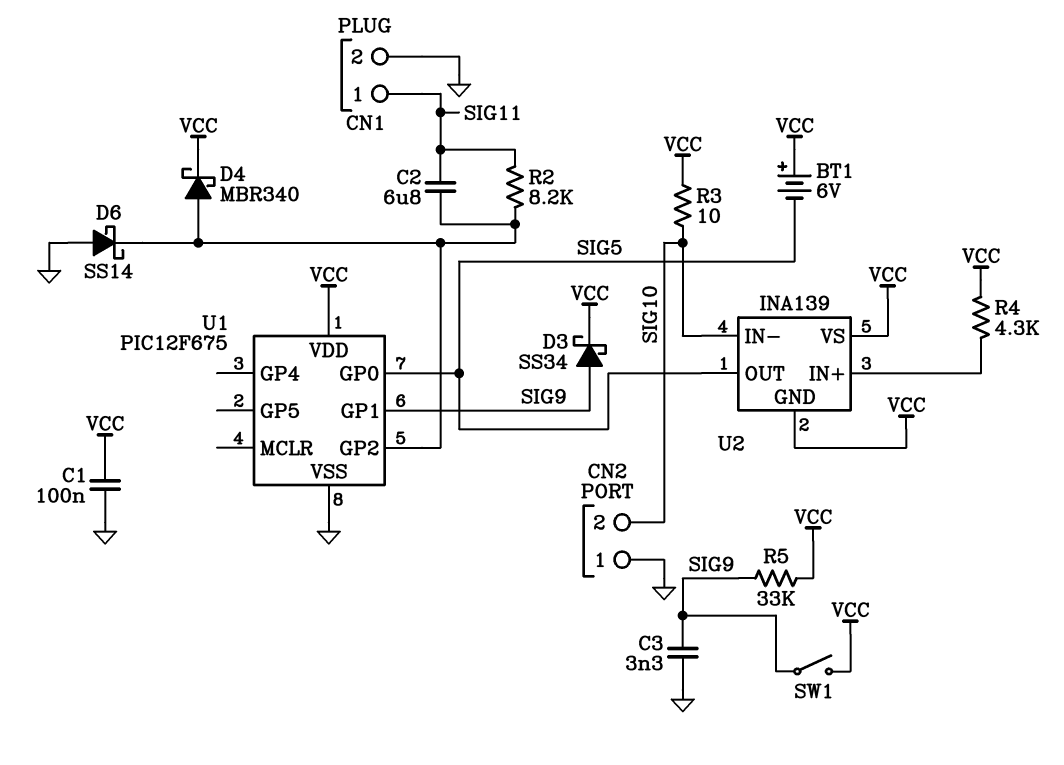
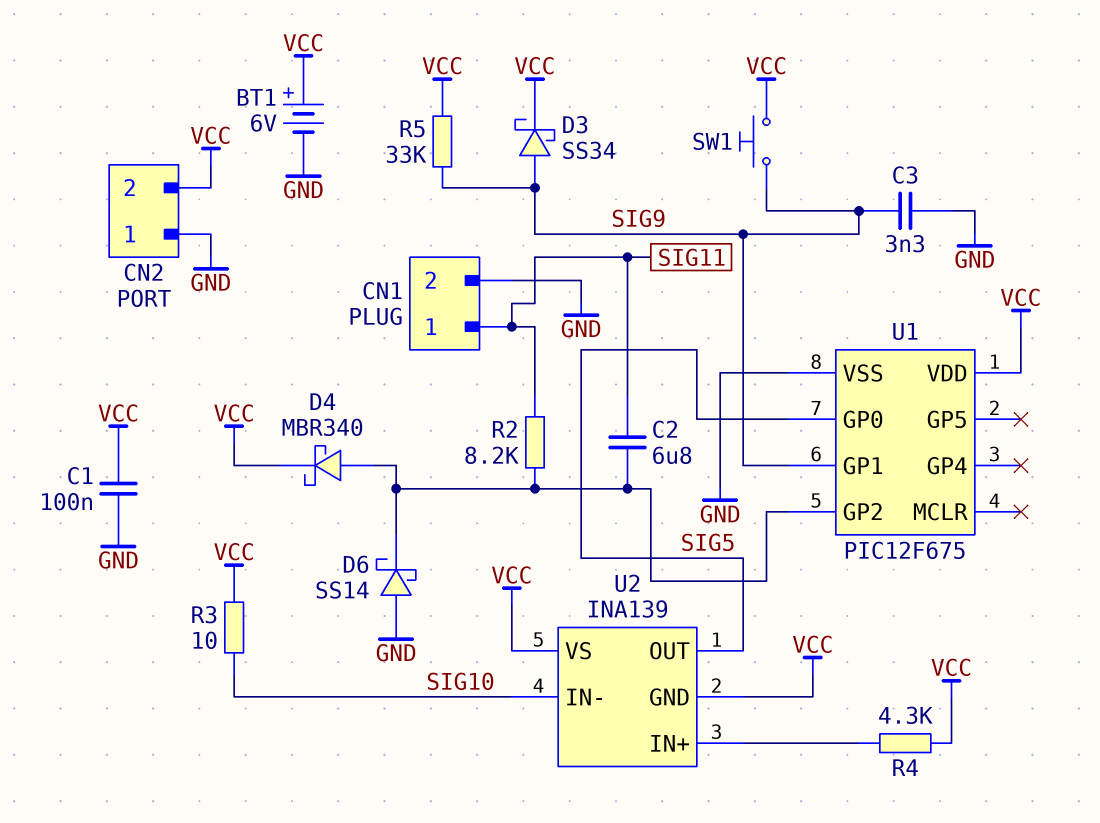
BT1: 6V (plus VCC, minus SIG5) -> 6V (plus VCC, minus GND)
CN2 pin 2: SIG10 -> VCC
SW1: switch (SIG9, VCC) -> button (SIG9, VCC)

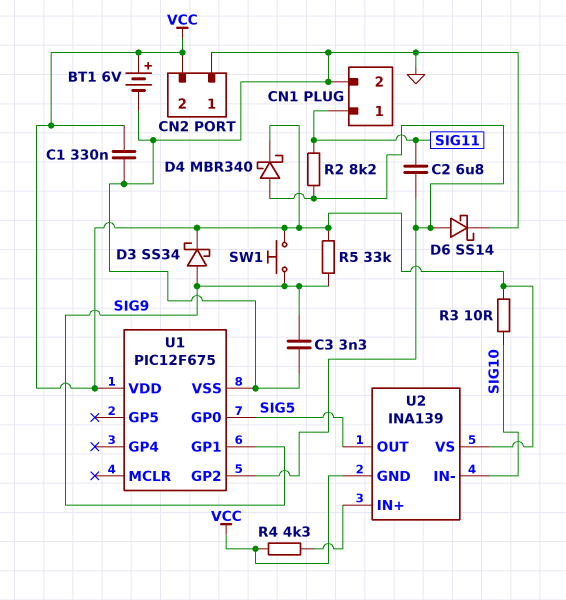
C1: 100nF (GND, VCC) -> 330nF (GND, VCC)
D6: schottky SS14 (A GND, K U1/GP2) -> schottky SS14 (A U1/GP2, K GND)

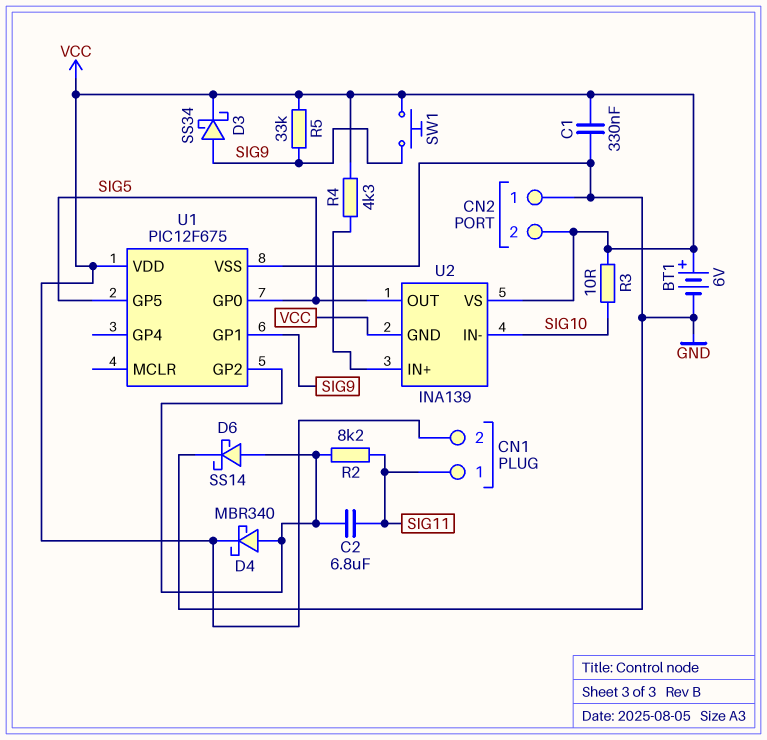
C3: 3.3nF (GND, SIG9) -> none
CN1 pin 2: GND -> VCC
U1 pin GP5: none -> SIG5

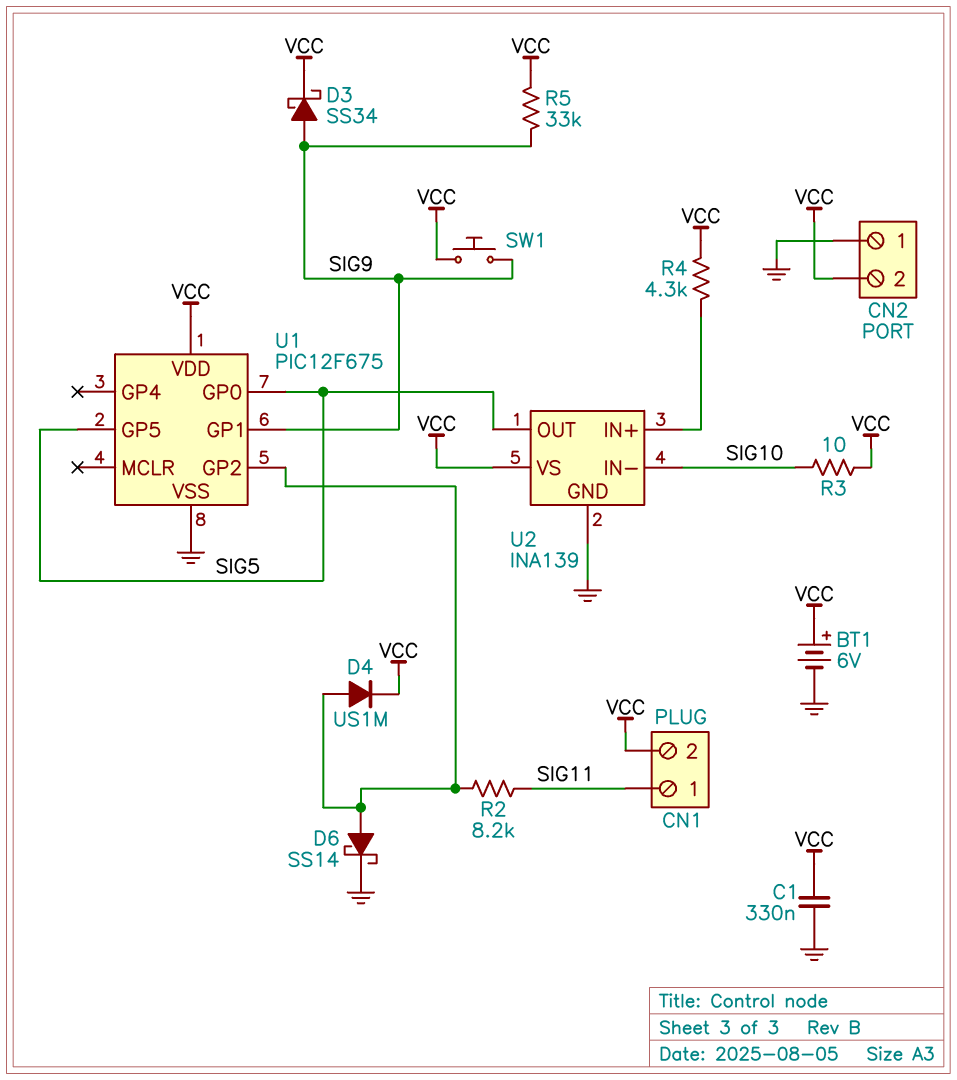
C2: 6.8uF (SIG11, U1/GP2) -> none
D4: schottky MBR340 (A U1/GP2, K VCC) -> diode US1M (A U1/GP2, K VCC)
U2 pin GND: VCC -> GND

